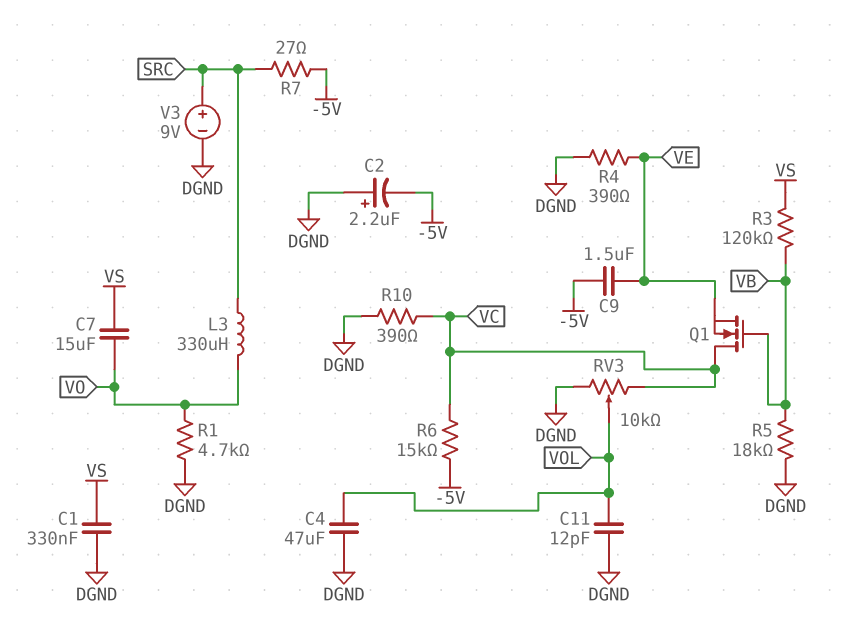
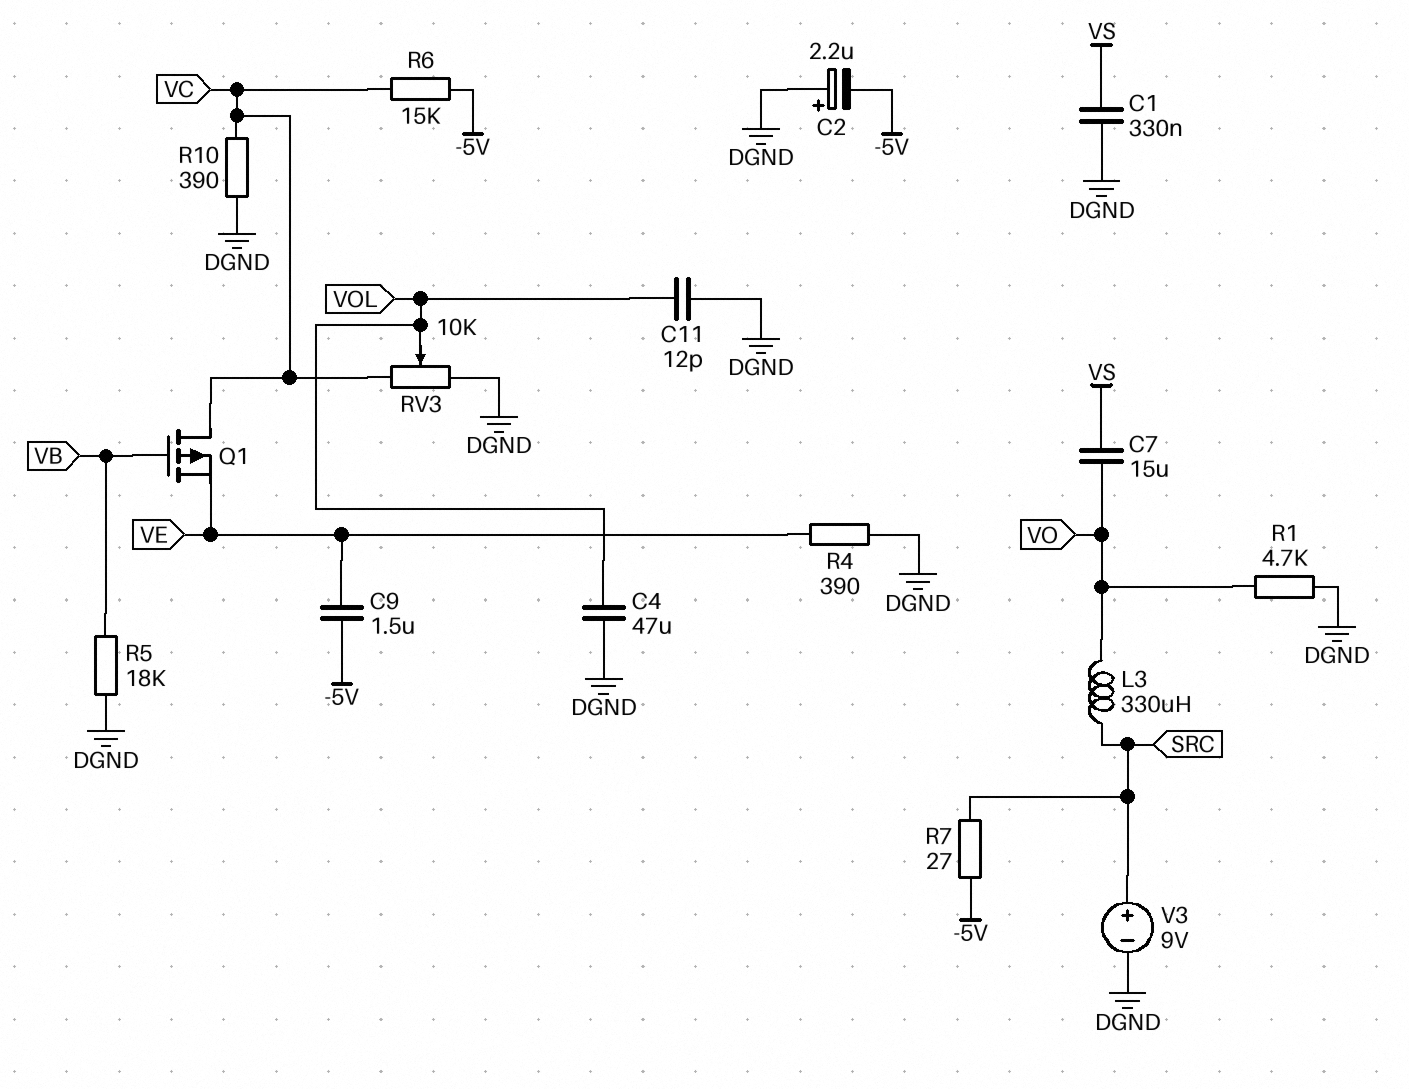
Q1: NMOS (G VB, D VC, S VE) -> PMOS (G VB, D VC, S VE)
R3: 120k (VB, VS) -> none

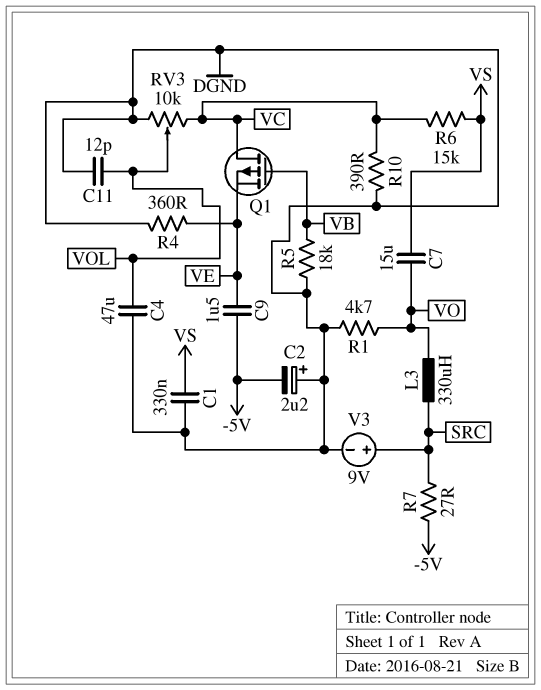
R4: 390 (DGND, VE) -> 360 (DGND, VE)
R6: 15k (-5V, VC) -> 15k (VC, VS)

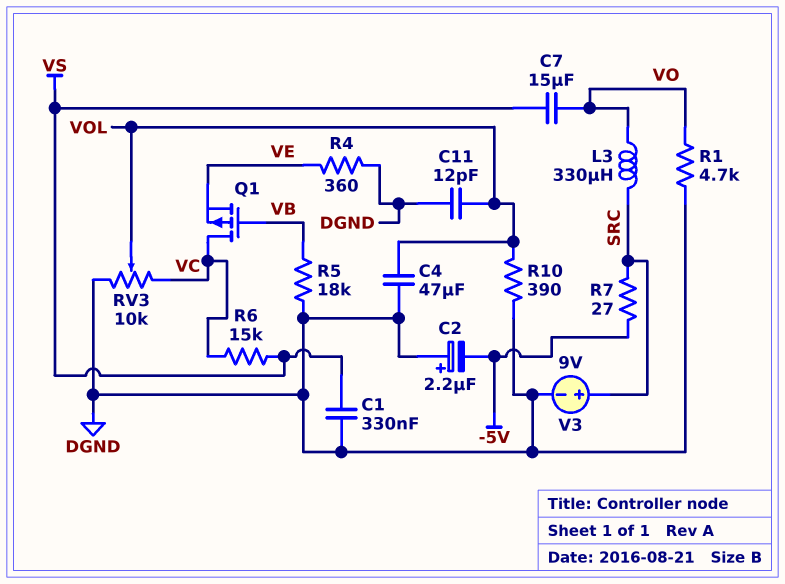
C9: 1.5uF (-5V, VE) -> none
R10: 390 (DGND, VC) -> 390 (DGND, VOL)

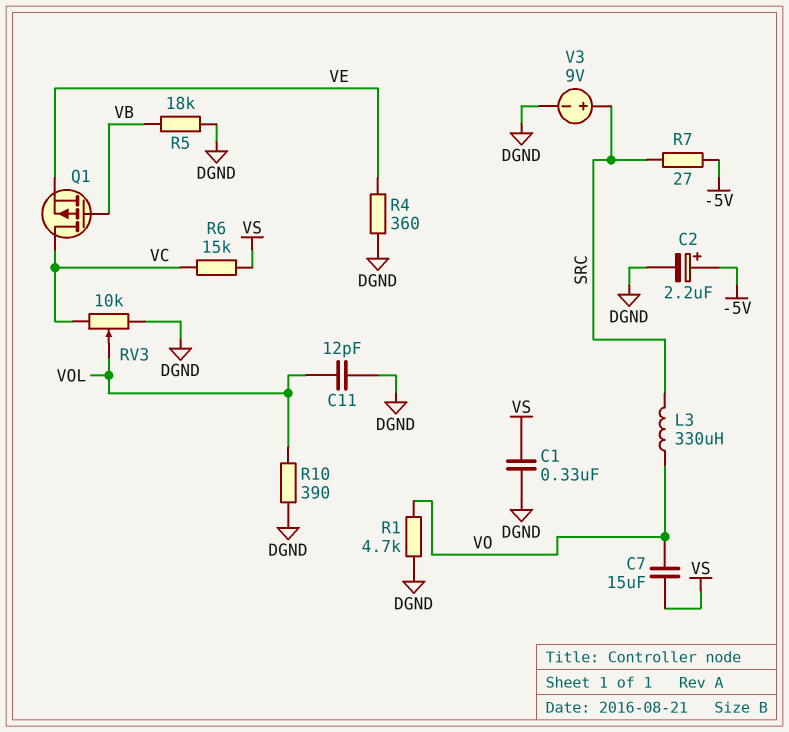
C2: 2.2uF (plus DGND, minus -5V) -> 2.2uF (plus -5V, minus DGND)
C4: 47uF (DGND, VOL) -> none

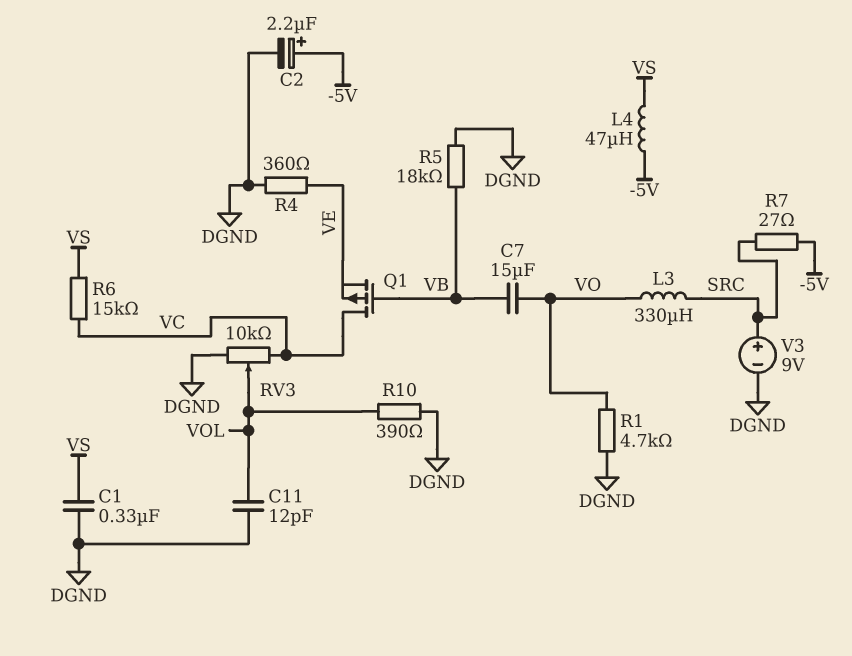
C7: 15uF (VO, VS) -> 15uF (VB, VO)
L4: none -> 47uH (-5V, VS)

